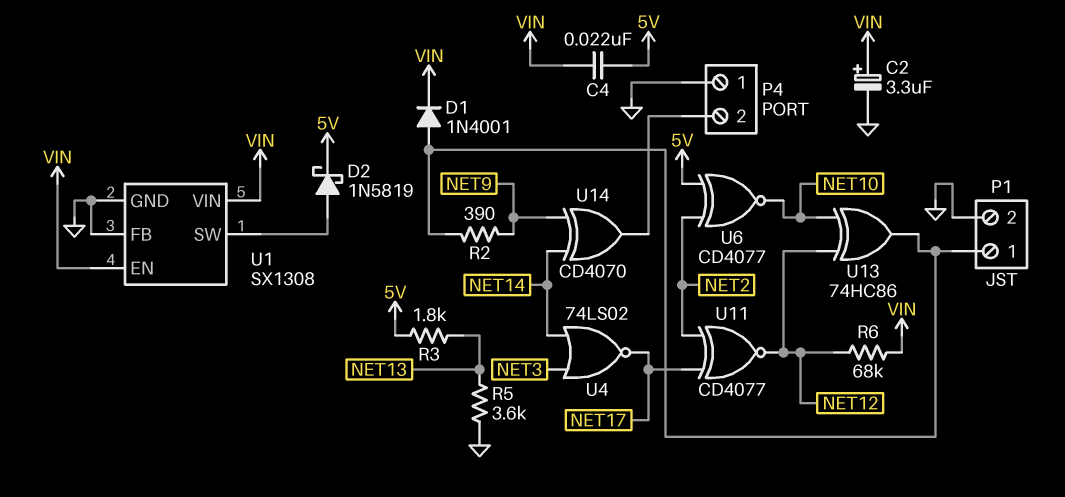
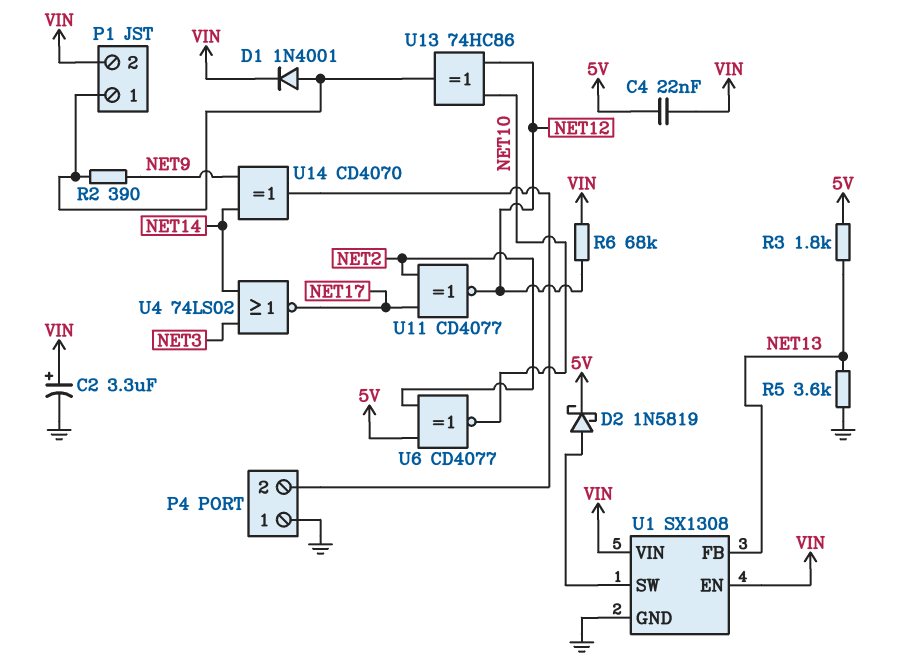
P1 pin 2: GND -> VIN
U1 pin FB: GND -> NET13

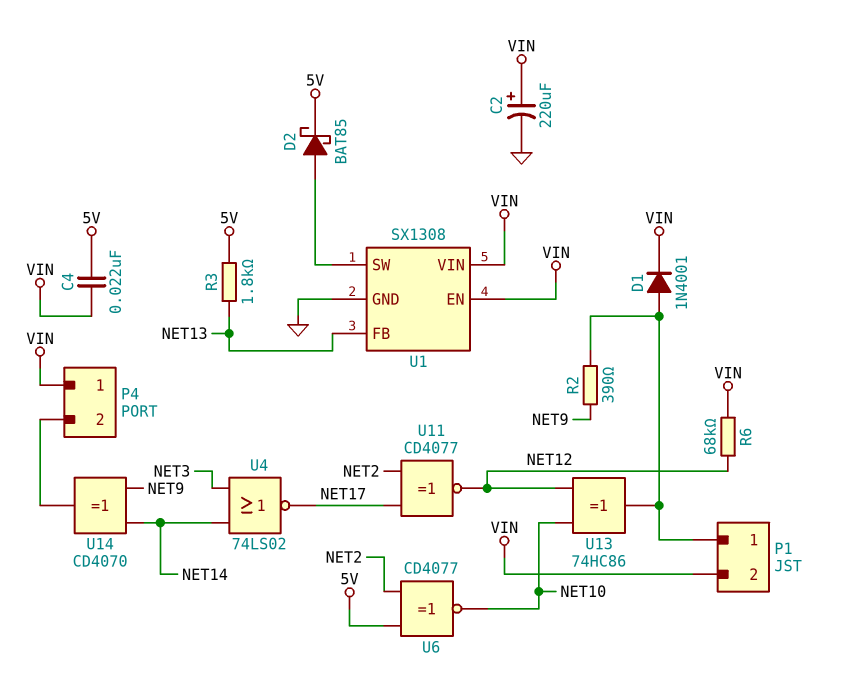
C2: 3.3uF (plus VIN, minus GND) -> 220uF (plus VIN, minus GND)
D2: schottky 1N5819 (A U1/SW, K 5V) -> schottky BAT85 (A U1/SW, K 5V)
P4 pin 1: GND -> VIN
R5: 3.6k (GND, NET13) -> none

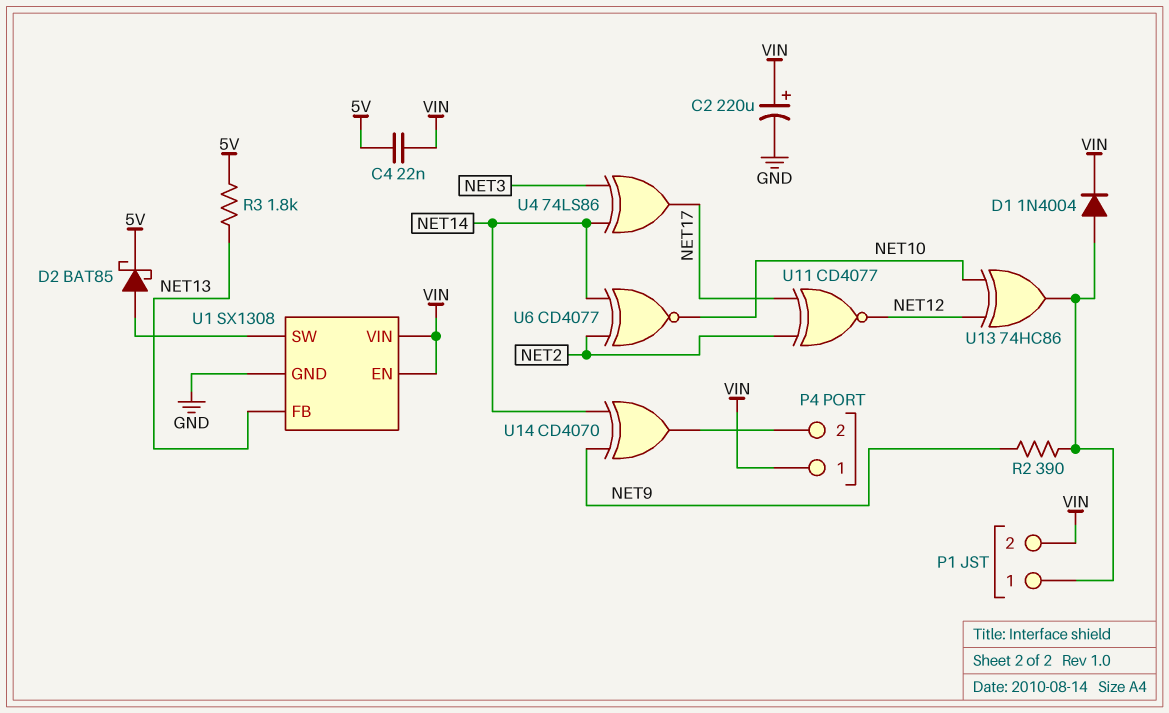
D1: diode 1N4001 (A P1/1, K VIN) -> diode 1N4004 (A P1/1, K VIN)
R6: 68k (NET12, VIN) -> none
U4: NOR 74LS02 (in NET3, in NET14, out NET17) -> XOR 74LS86 (in NET3, in NET14, out NET17)
U6: XNOR CD4077 (in 5V, in NET2, out NET10) -> XNOR CD4077 (in NET2, in NET14, out NET10)

